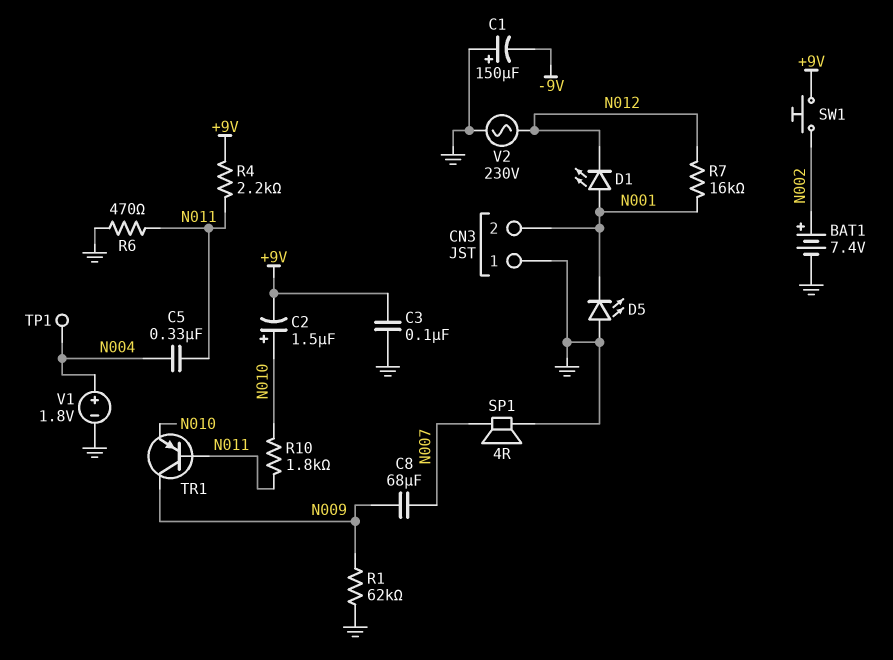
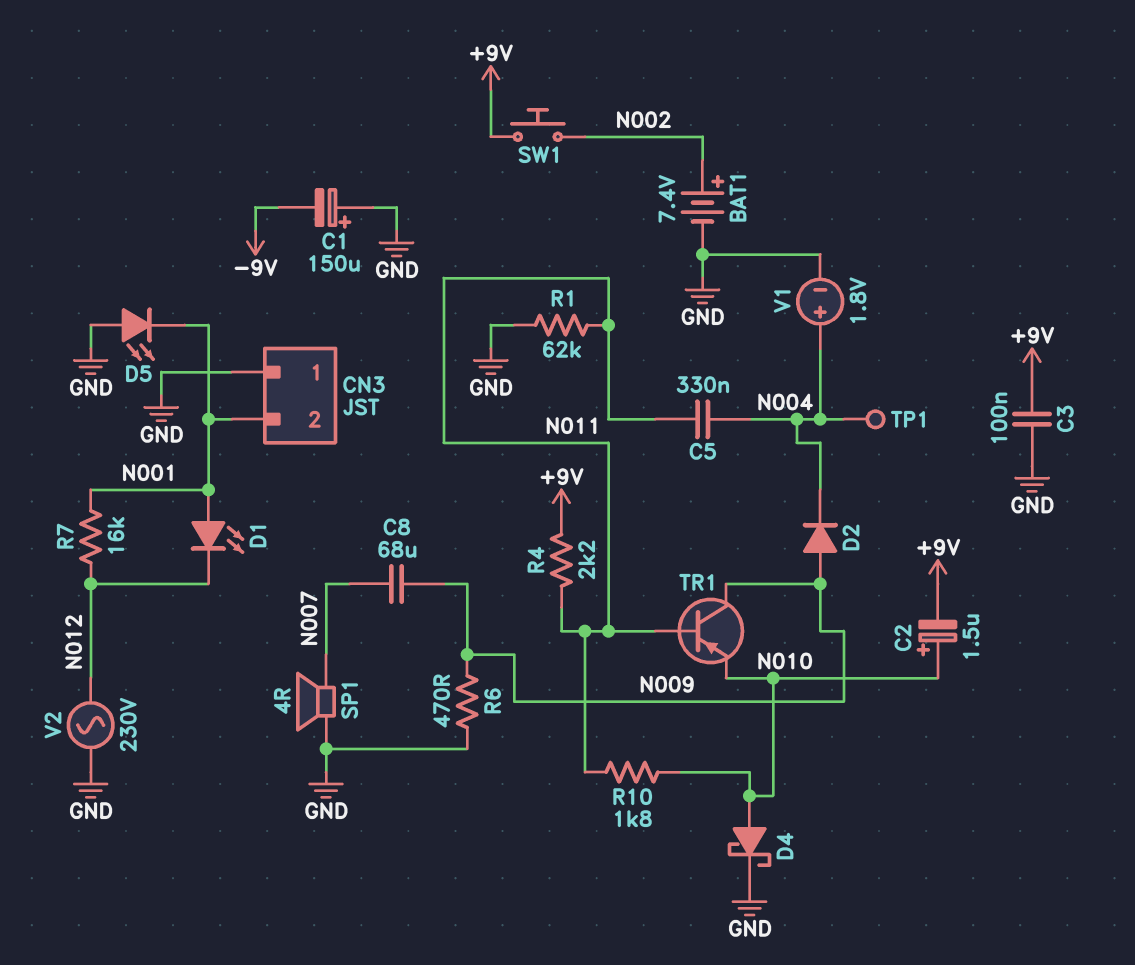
D2: none -> diode (A N009, K N004)
D4: none -> schottky (A N010, K GND)
R1: 62k (GND, N009) -> 62k (GND, N011)
R6: 470 (GND, N011) -> 470 (GND, N009)

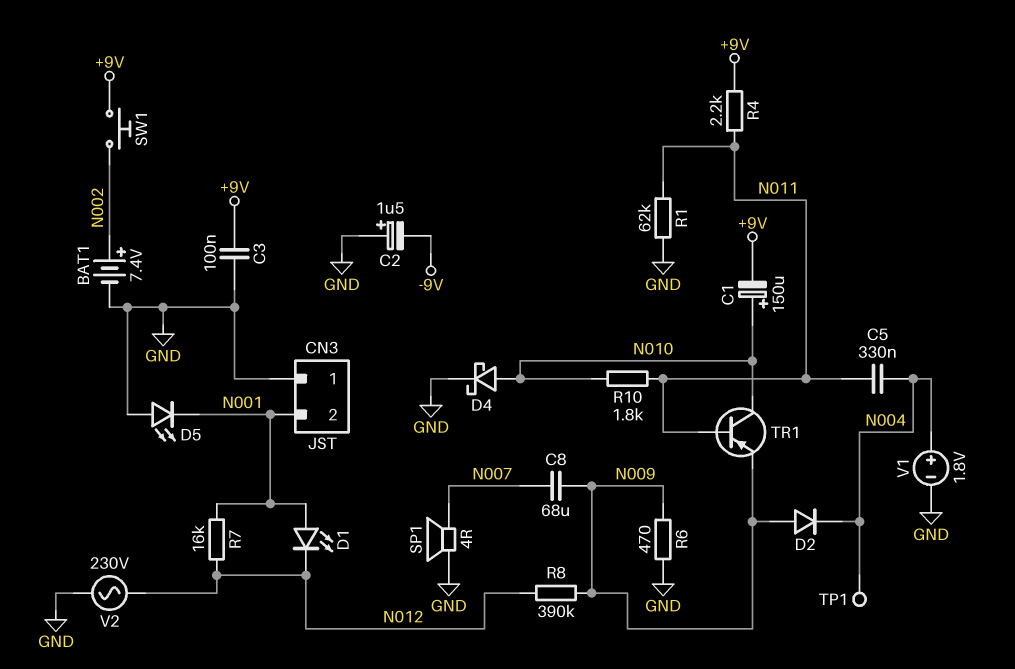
C1: 150uF (plus GND, minus -9V) -> 150uF (plus N010, minus +9V)
C2: 1.5uF (plus N010, minus +9V) -> 1.5uF (plus GND, minus -9V)
R8: none -> 390k (N009, N012)
TR1: PNP (B N011, C N009, E N010) -> PNP (B N011, C N010, E N009)

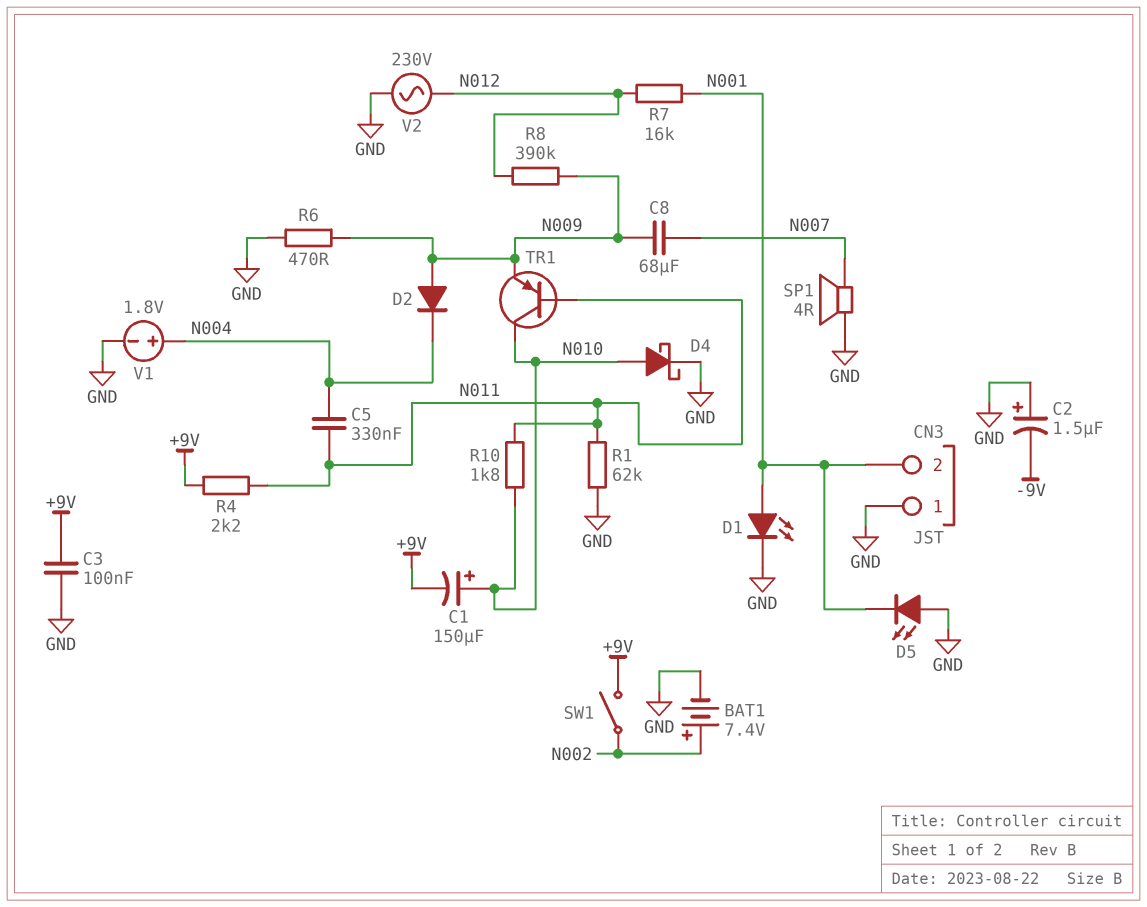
D1: LED (A N001, K N012) -> LED (A N001, K GND)
SW1: button (+9V, N002) -> switch (+9V, N002)
TP1: test point (N004) -> none

